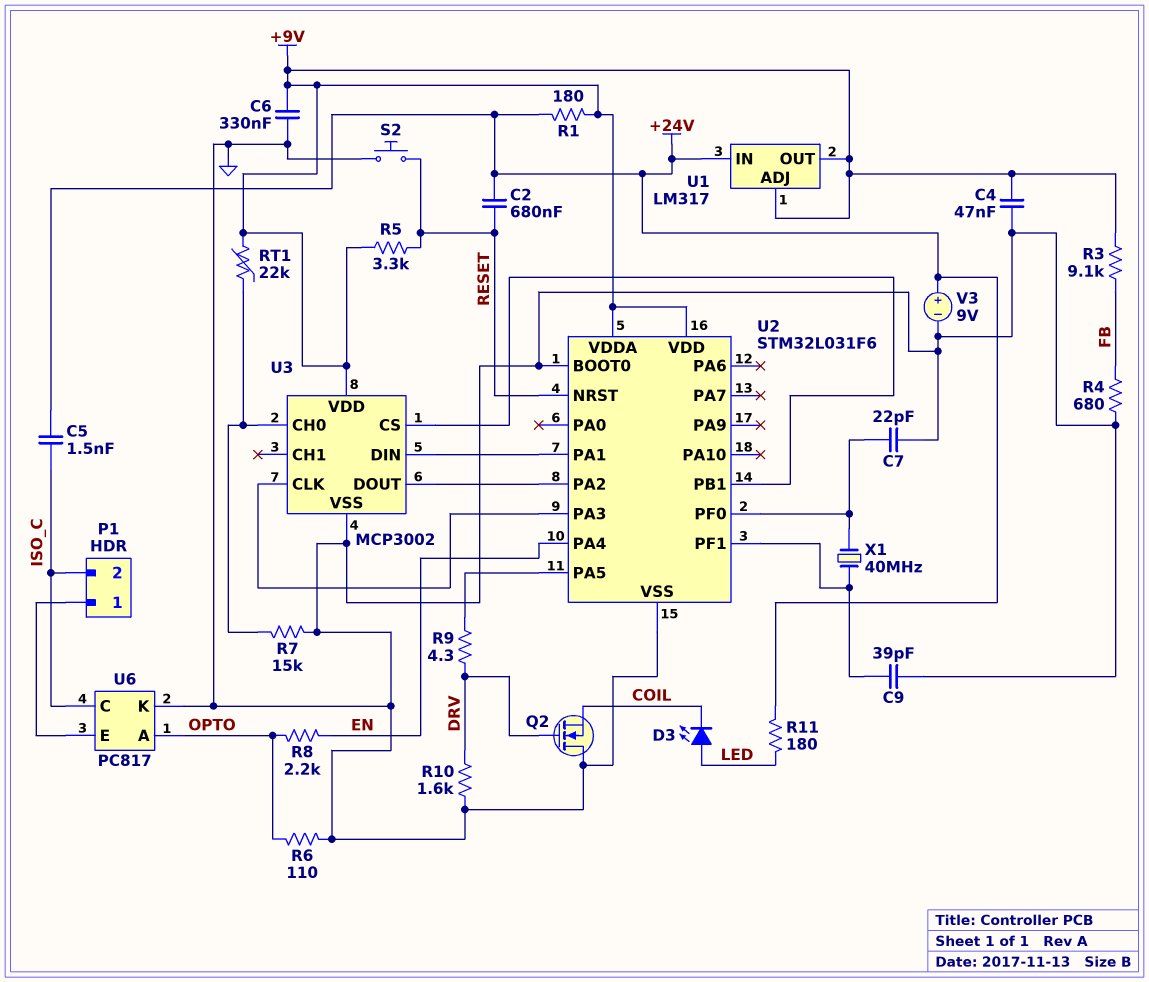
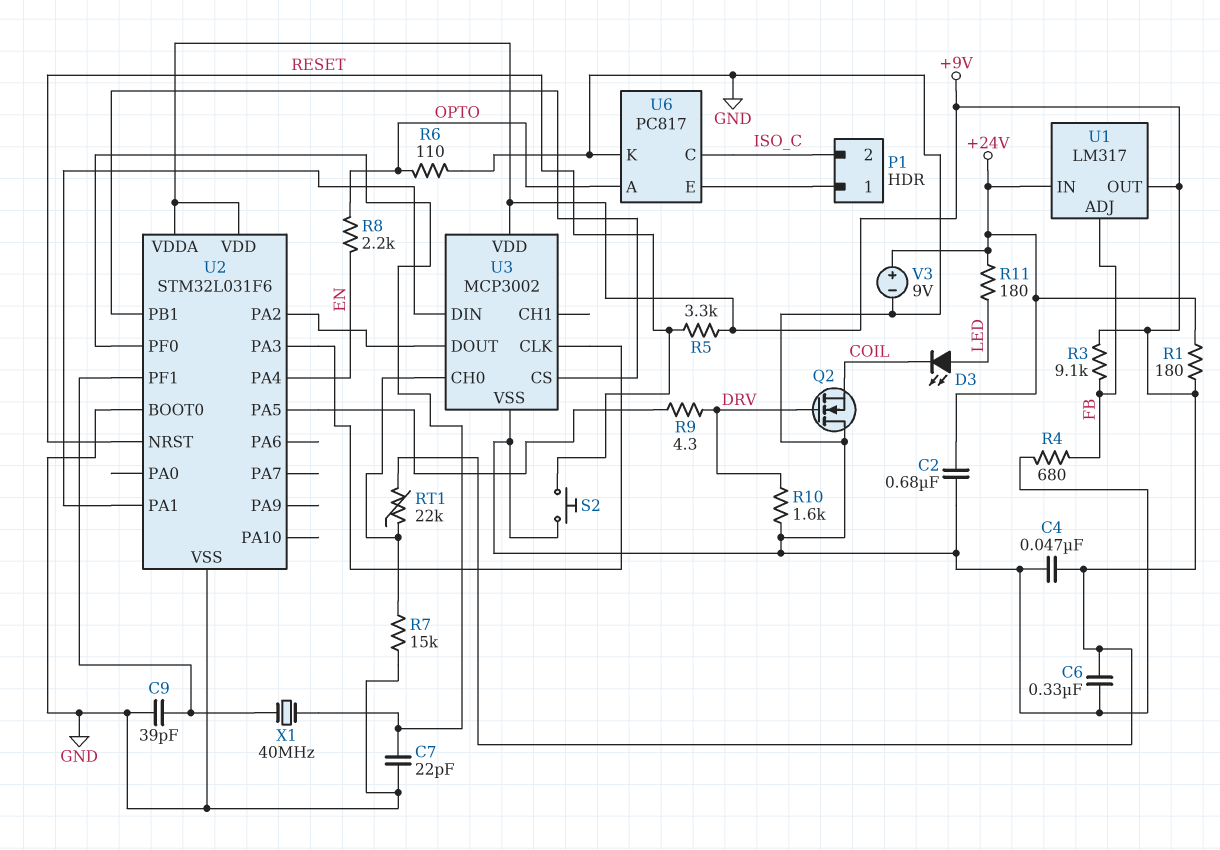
C2: 680nF (+24V, RESET) -> 680nF (+24V, GND)
C5: 1.5nF (+24V, ISO_C) -> none
U1 pin ADJ: +9V -> FB

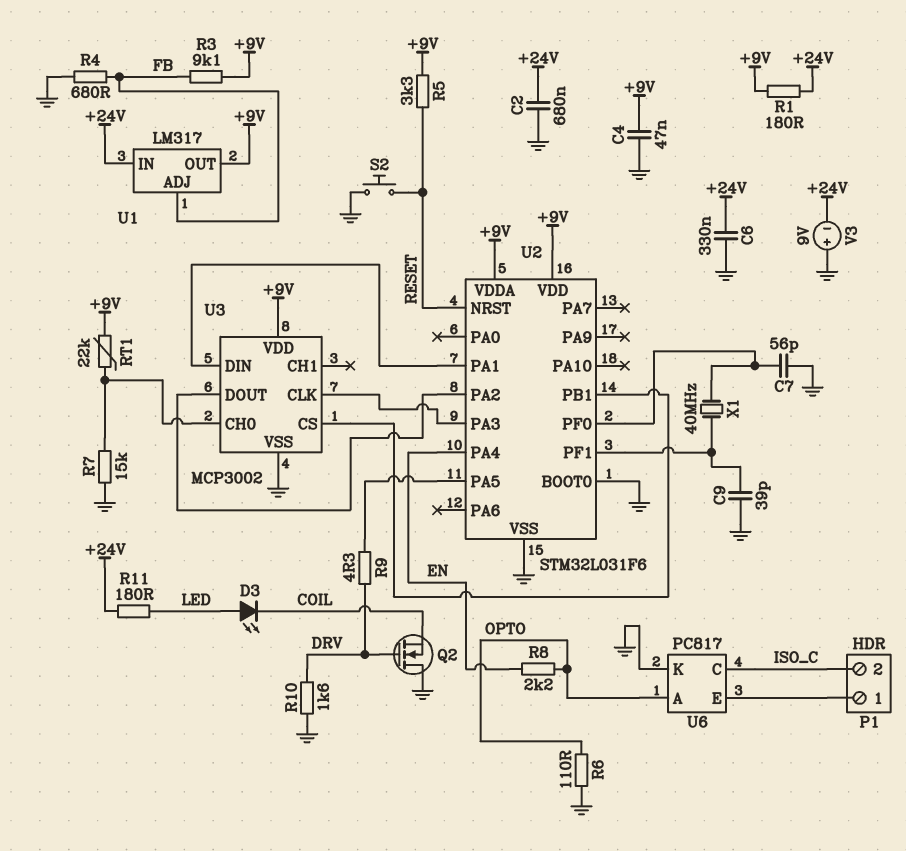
C6: 330nF (+9V, GND) -> 330nF (+24V, GND)
C7: 22pF (GND, U2/PF0) -> 56pF (GND, U2/PF0)
V3: 9V (plus +24V, minus GND) -> 9V (plus GND, minus +24V)

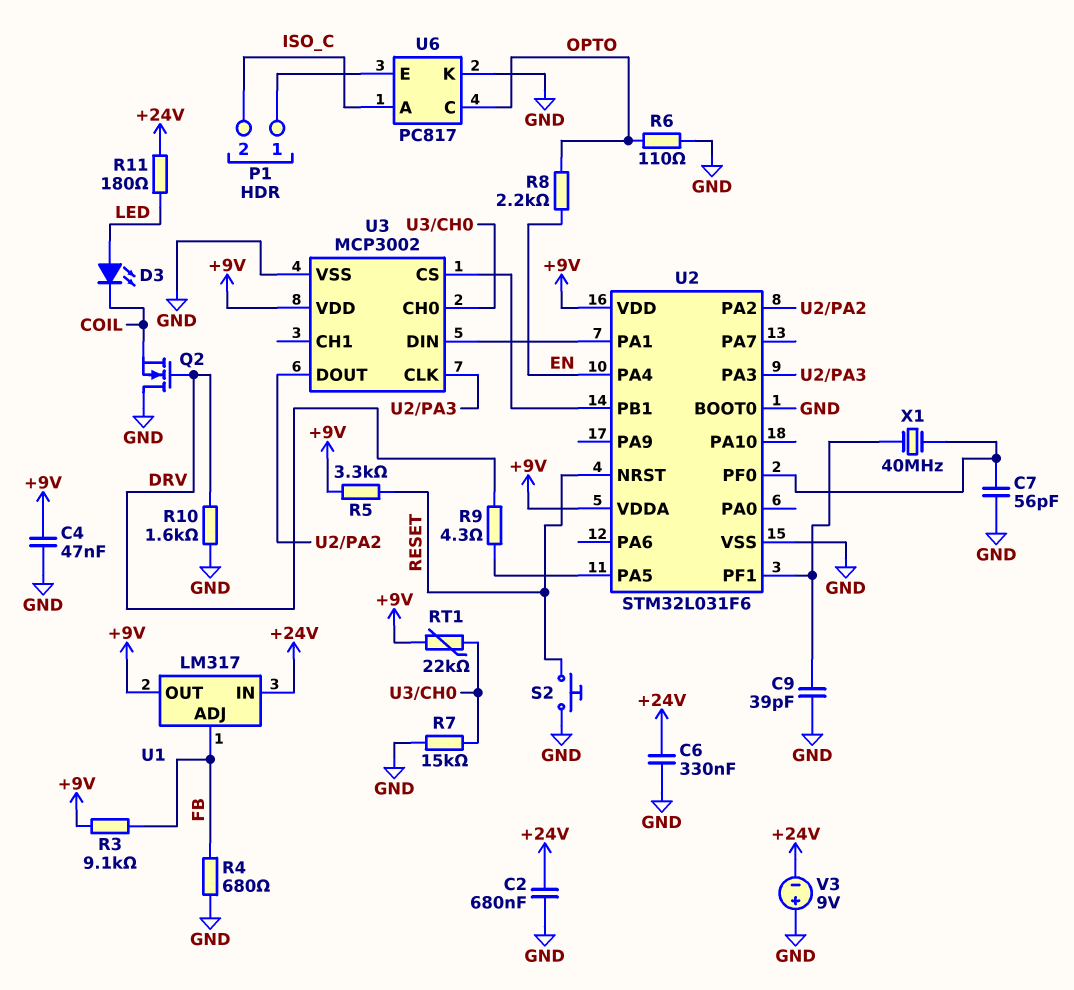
R1: 180 (+9V, +24V) -> none
U6 pin A: OPTO -> ISO_C
U6 pin C: ISO_C -> OPTO

